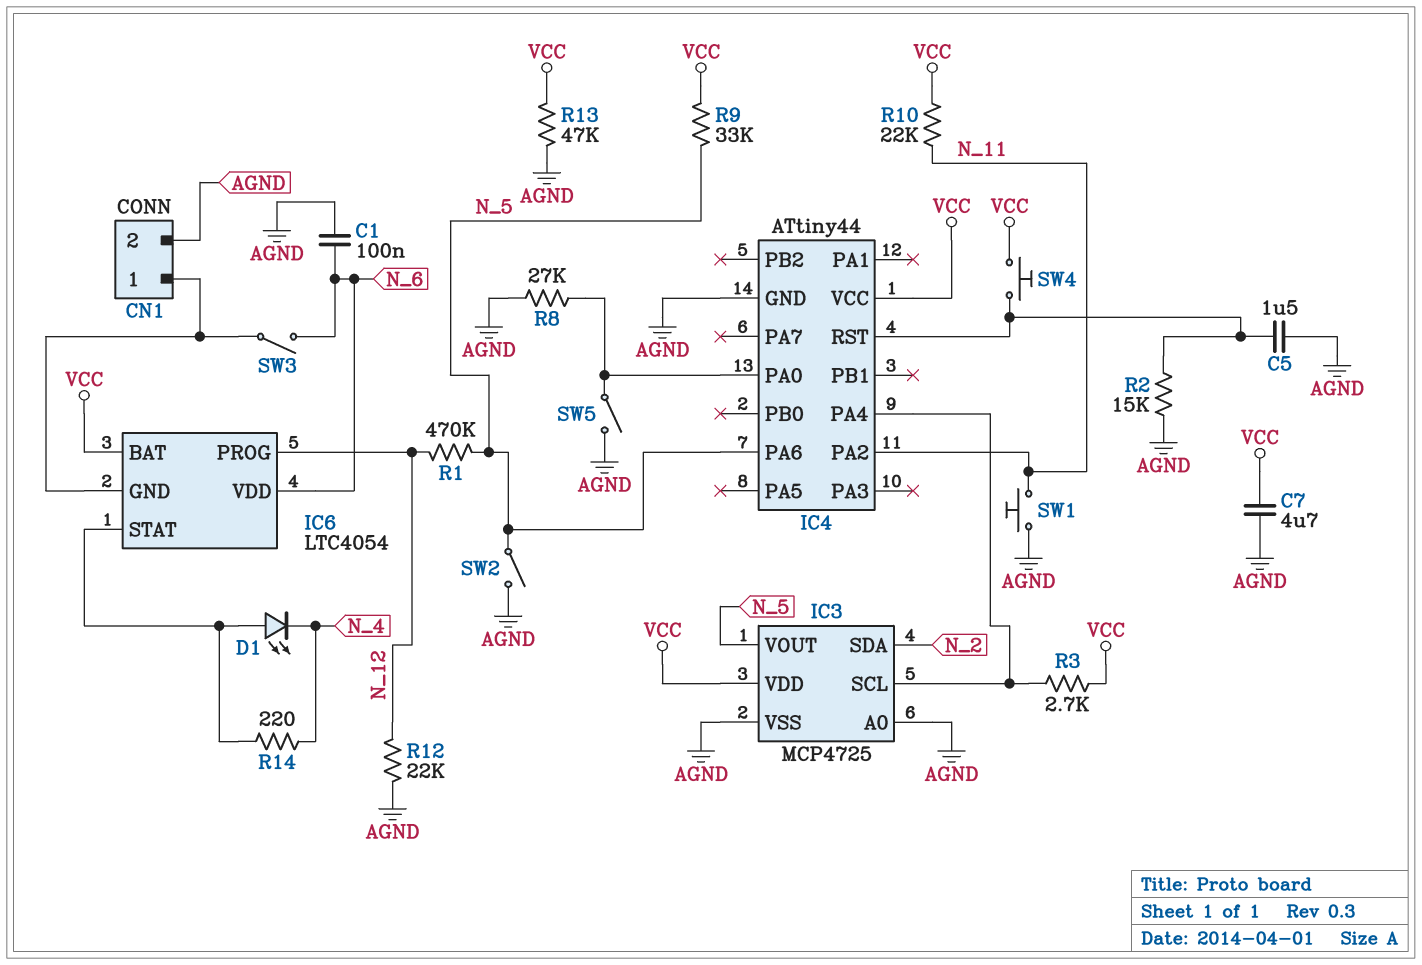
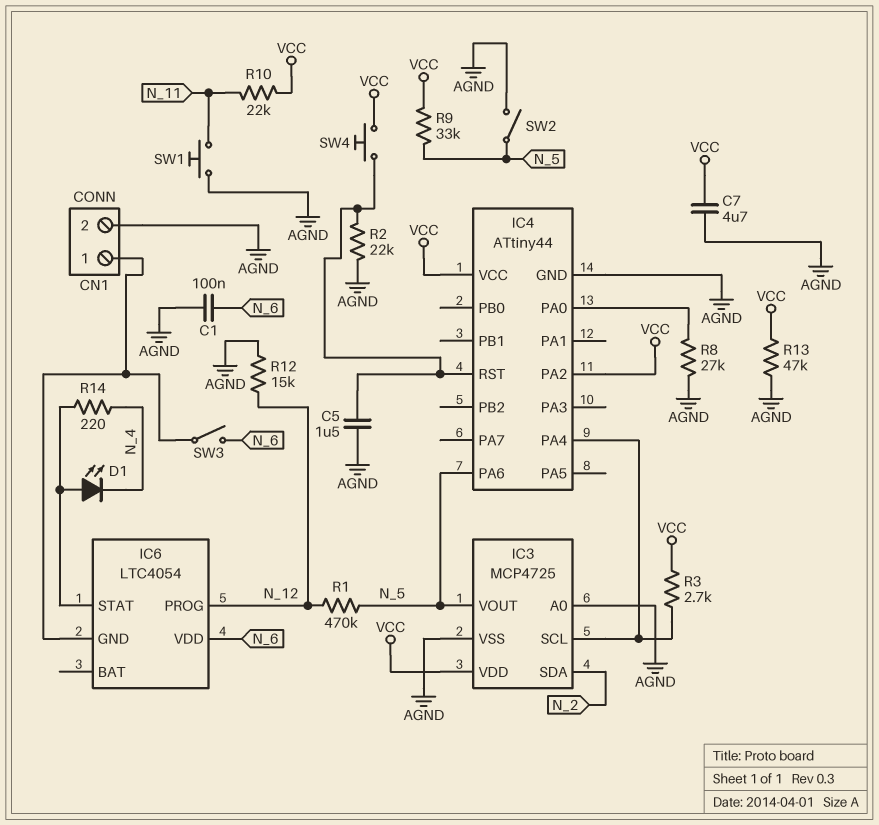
IC4 pin PA2: N_11 -> VCC
IC6 pin BAT: VCC -> none
R2: 15k (AGND, IC4/RST) -> 22k (AGND, IC4/RST)
R12: 22k (AGND, N_12) -> 15k (AGND, N_12)
SW5: switch (AGND, IC4/PA0) -> none

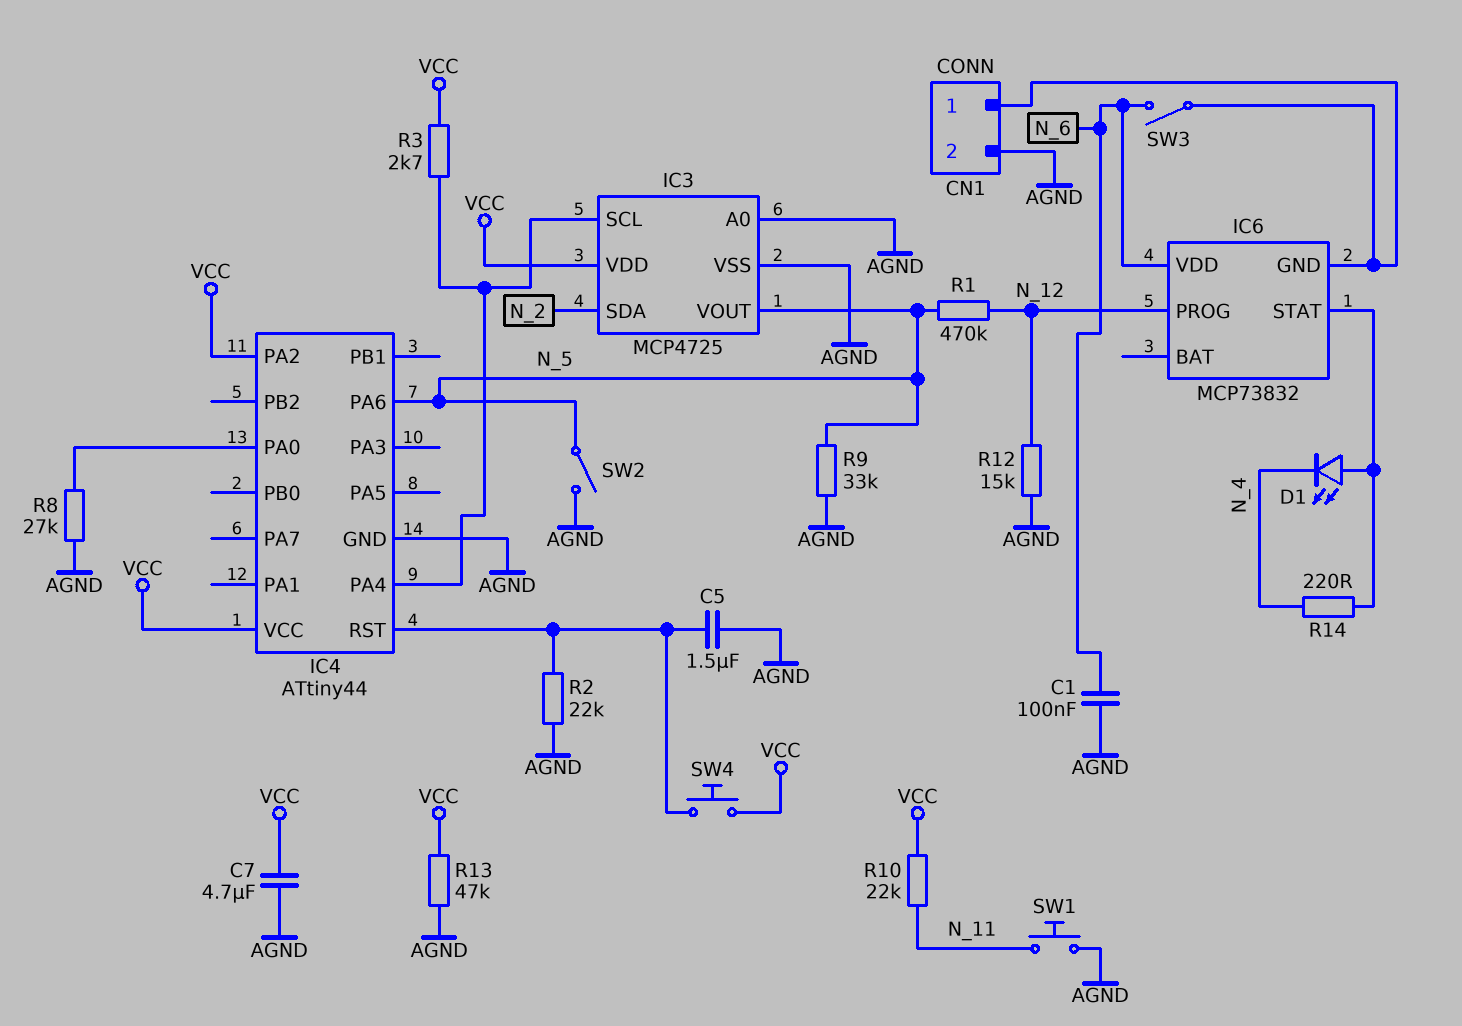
IC6: LTC4054 -> MCP73832
R9: 33k (N_5, VCC) -> 33k (AGND, N_5)

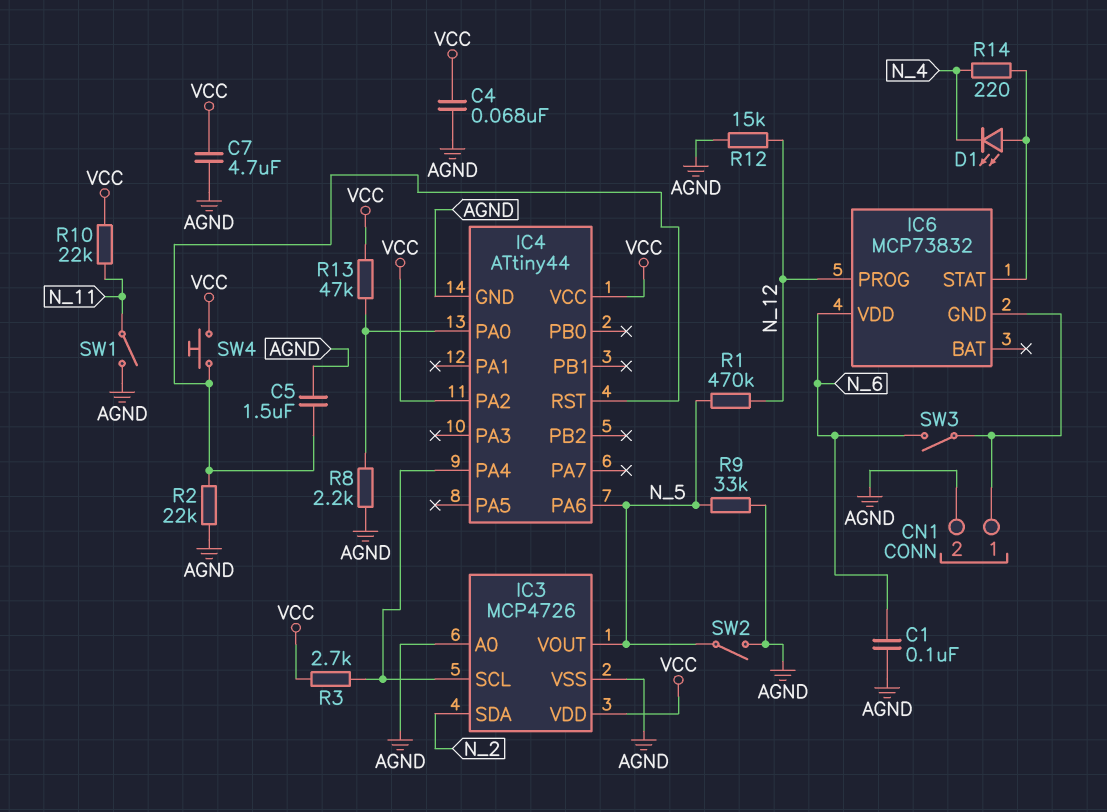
C4: none -> 68nF (AGND, VCC)
IC3: MCP4725 -> MCP4726
R8: 27k (AGND, IC4/PA0) -> 2.2k (AGND, IC4/PA0)
R13: 47k (AGND, VCC) -> 47k (IC4/PA0, VCC)
SW1: button (AGND, N_11) -> switch (AGND, N_11)

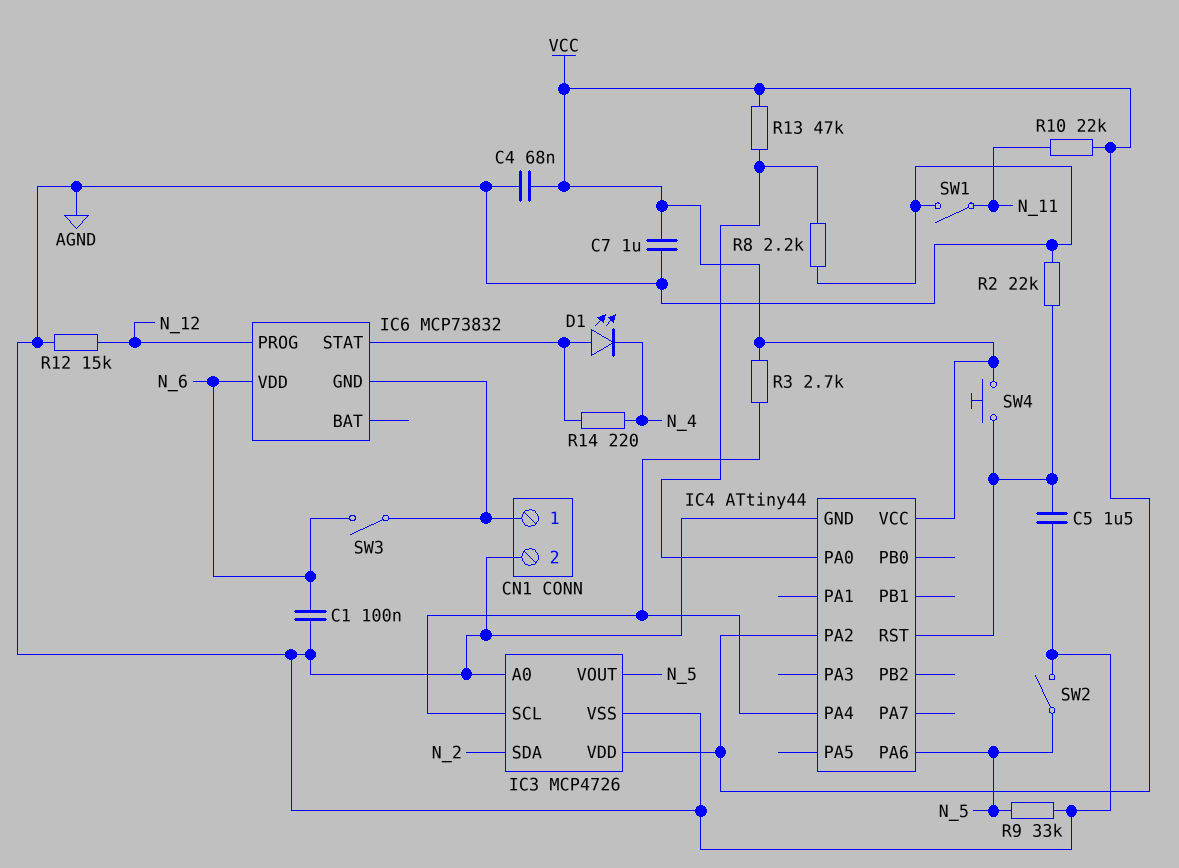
C7: 4.7uF (AGND, VCC) -> 1uF (AGND, VCC)
R1: 470k (N_5, N_12) -> none

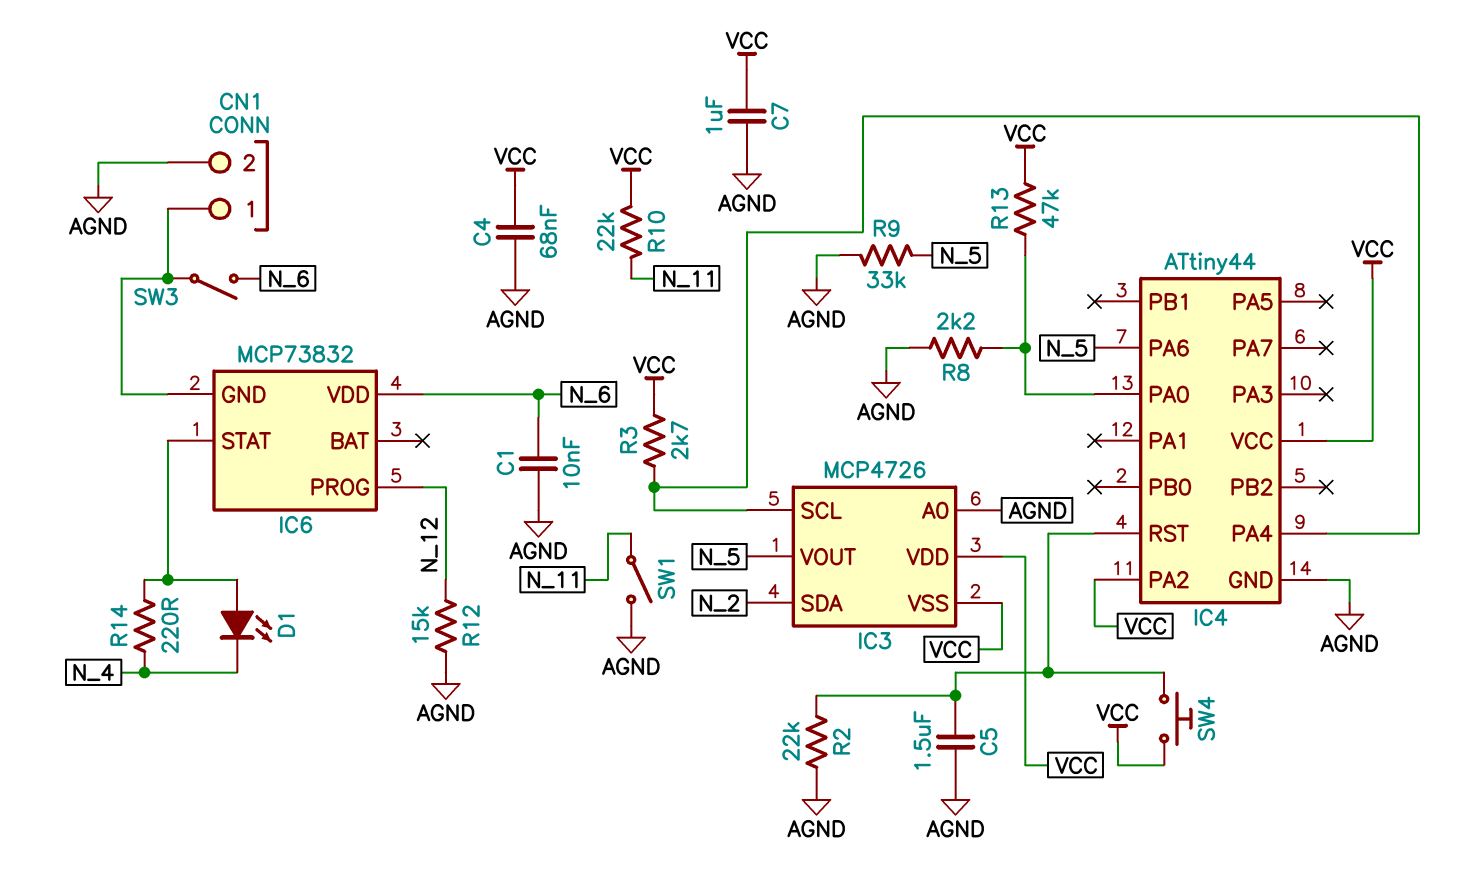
C1: 100nF (AGND, N_6) -> 10nF (AGND, N_6)
IC3 pin VSS: AGND -> VCC
SW2: switch (AGND, N_5) -> none

